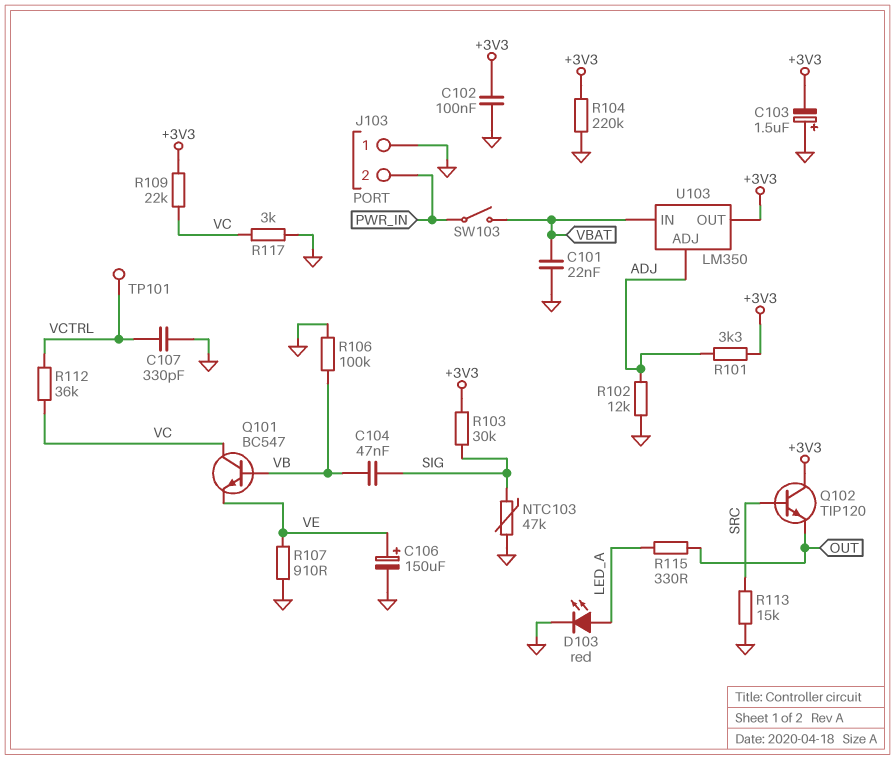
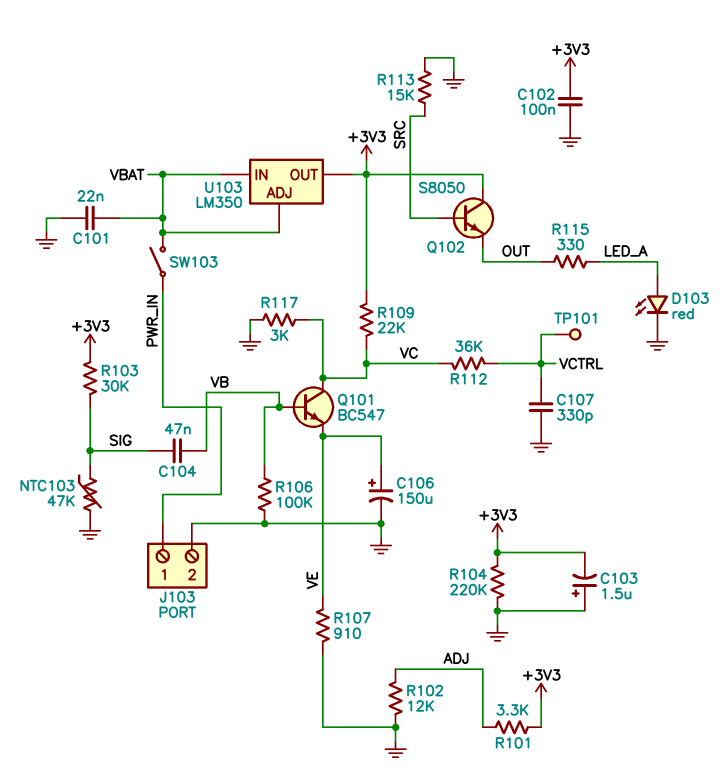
J103 pin 1: GND -> PWR_IN
J103 pin 2: PWR_IN -> GND
Q102: NPN TIP120 (B SRC, C +3V3, E OUT) -> NPN S8050 (B SRC, C +3V3, E OUT)
U103 pin ADJ: ADJ -> VBAT

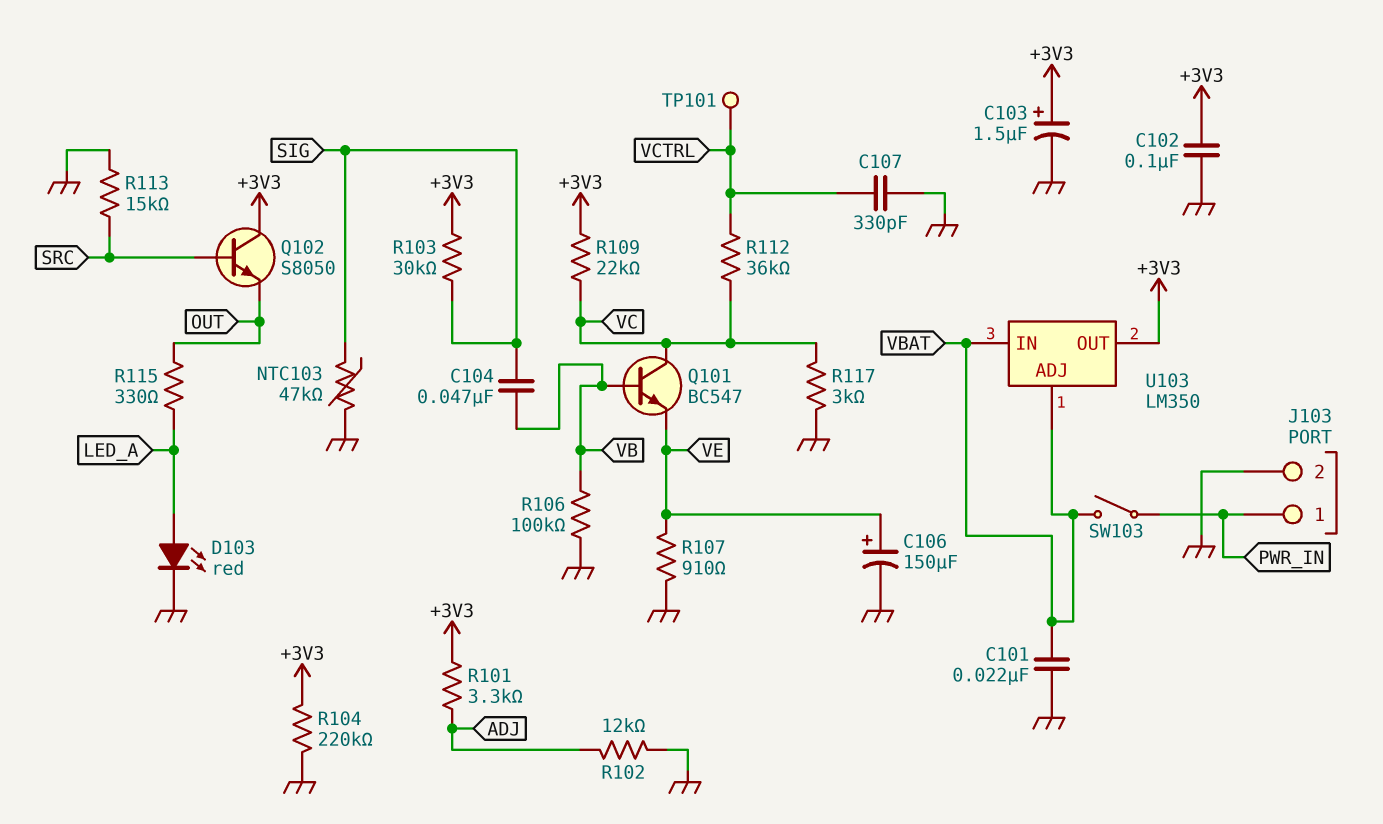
C103: 1.5uF (plus GND, minus +3V3) -> 1.5uF (plus +3V3, minus GND)

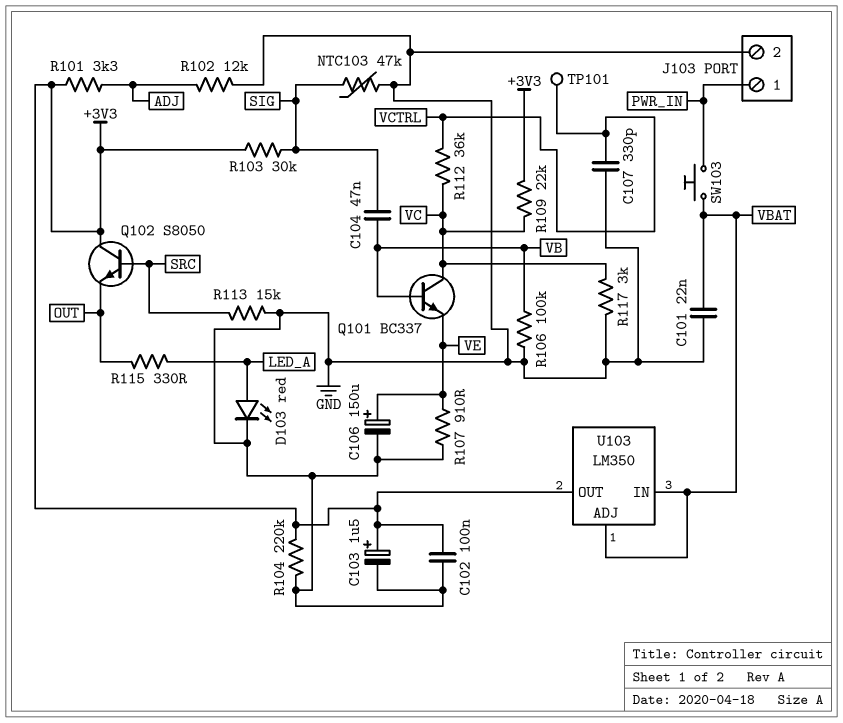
Q101: NPN BC547 (B VB, C VC, E VE) -> NPN BC337 (B VB, C VC, E VE)
SW103: switch (PWR_IN, VBAT) -> button (PWR_IN, VBAT)

